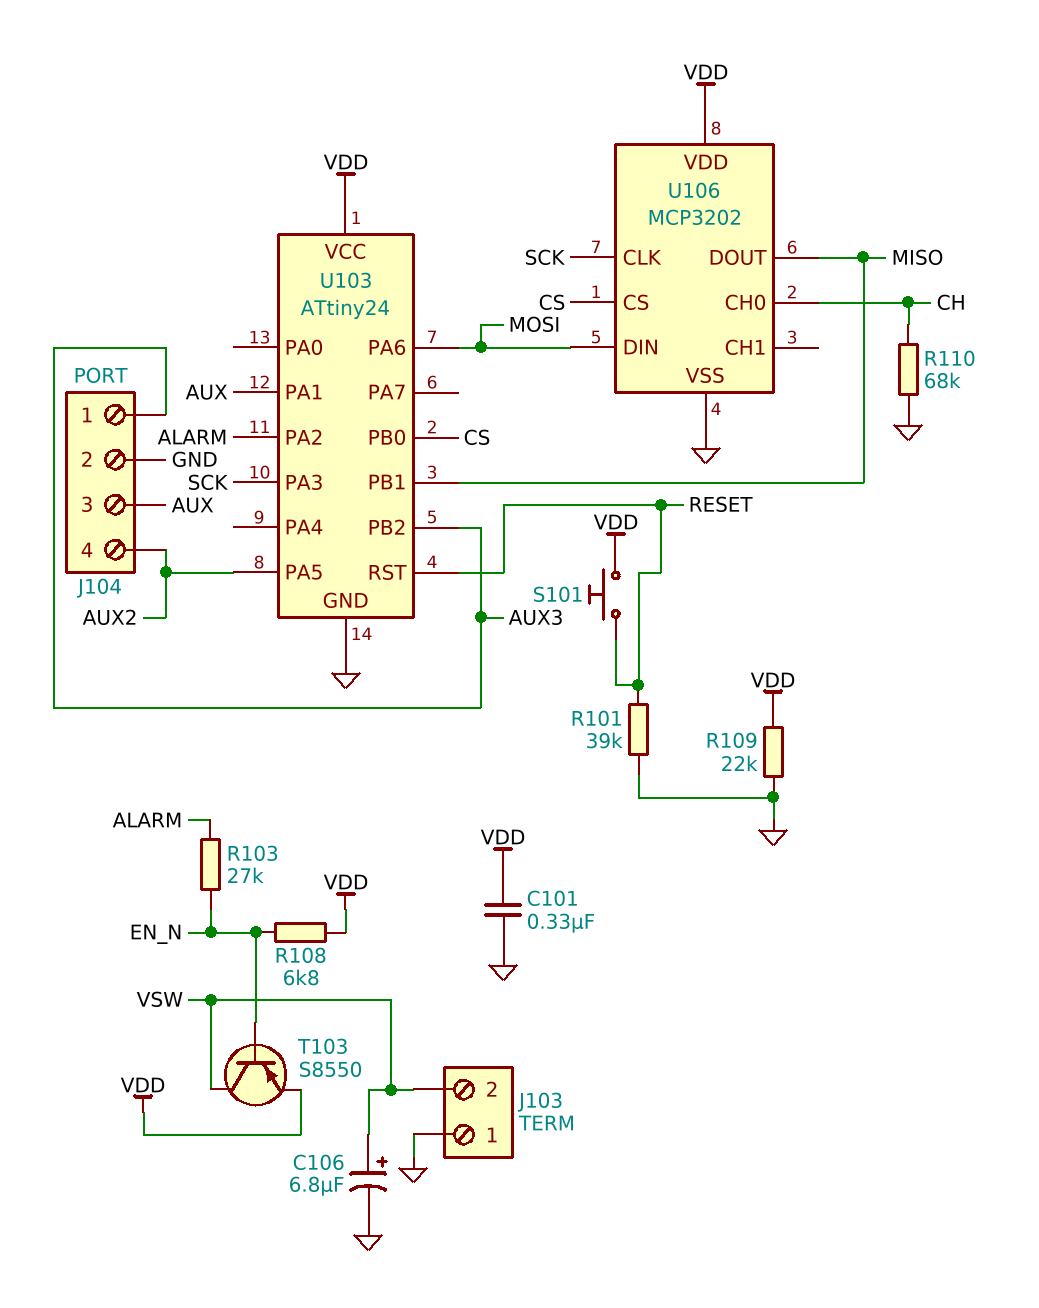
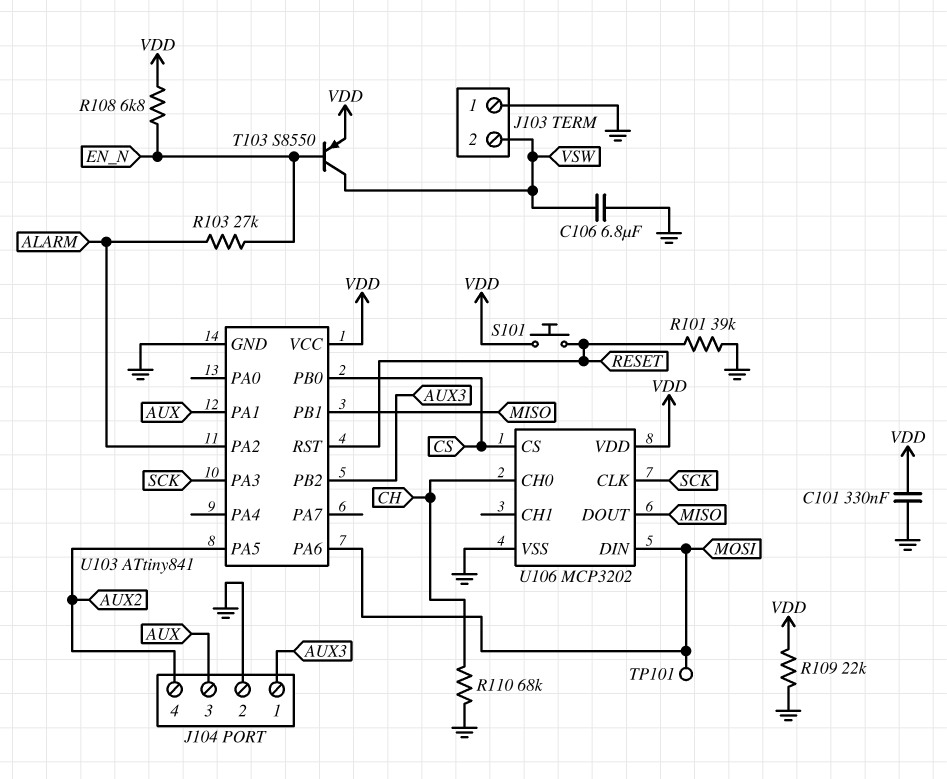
C106: 6.8uF (plus VSW, minus GND) -> 6.8uF (GND, VSW)
TP101: none -> test point (MOSI)
U103: ATtiny24 -> ATtiny841

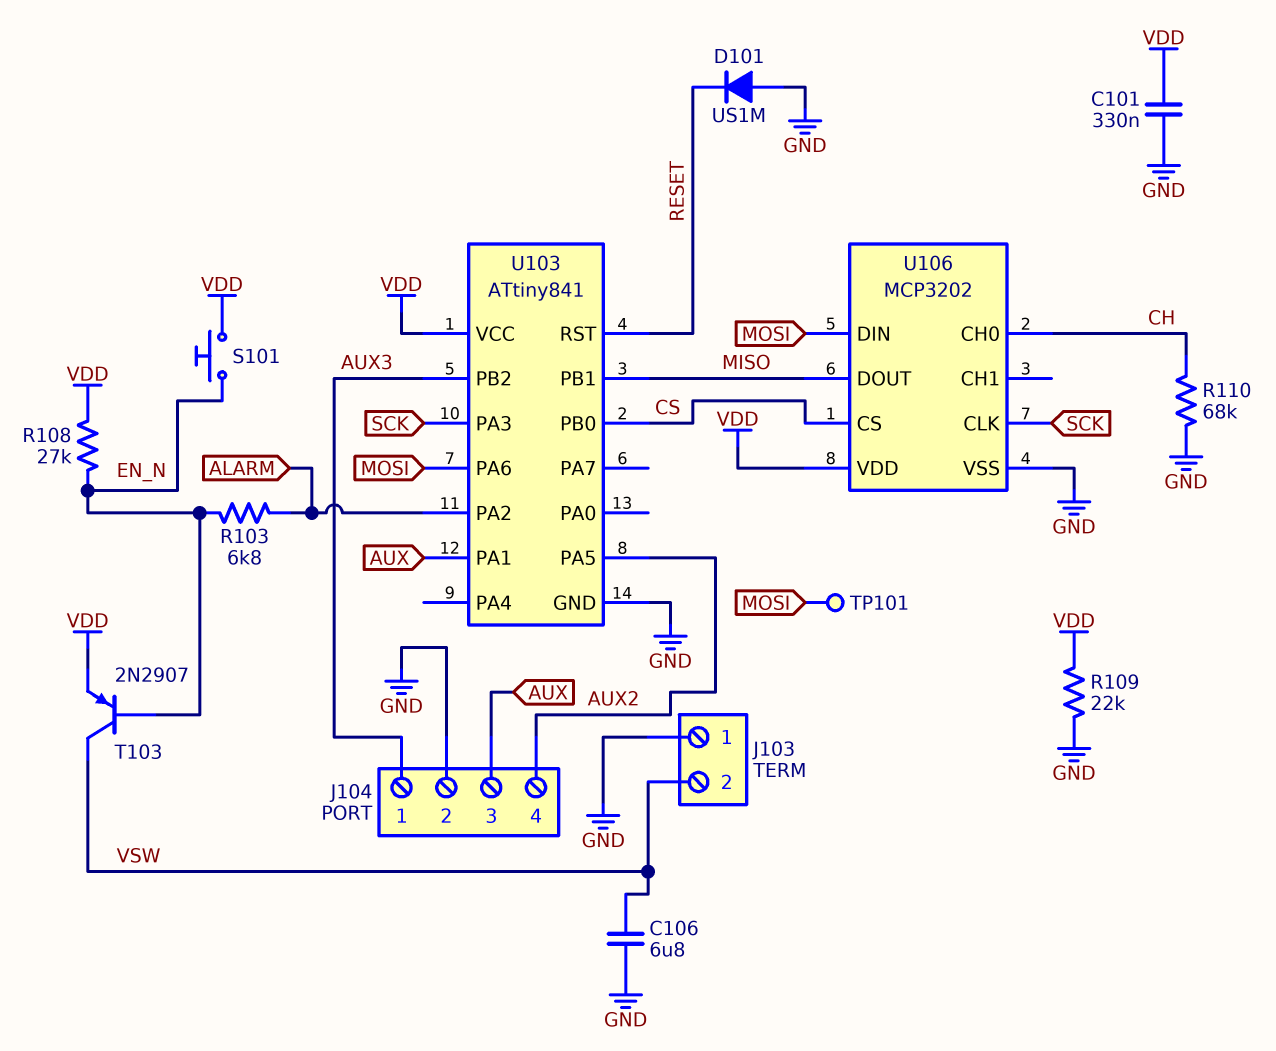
D101: none -> diode US1M (A GND, K RESET)
R101: 39k (GND, RESET) -> none
R103: 27k (ALARM, EN_N) -> 6.8k (ALARM, EN_N)
R108: 6.8k (EN_N, VDD) -> 27k (EN_N, VDD)
S101: button (RESET, VDD) -> button (EN_N, VDD)
T103: PNP S8550 (B EN_N, C VSW, E VDD) -> PNP 2N2907 (B EN_N, C VSW, E VDD)

